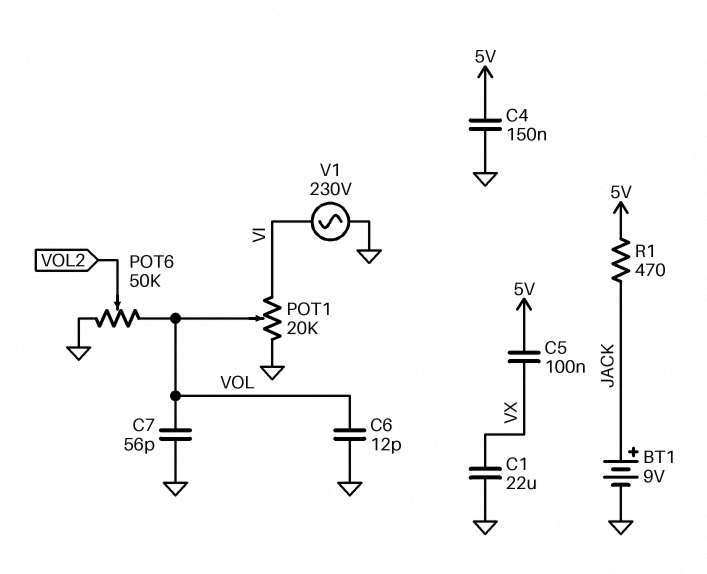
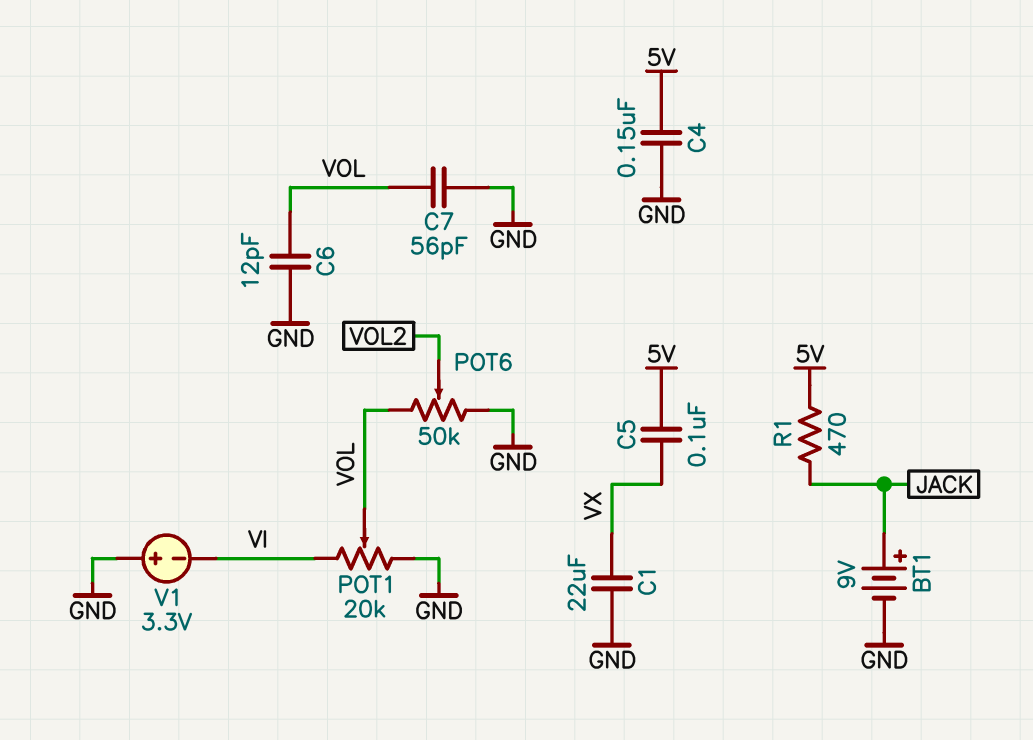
V1: AC 230V (GND, VI) -> 3.3V (plus GND, minus VI)

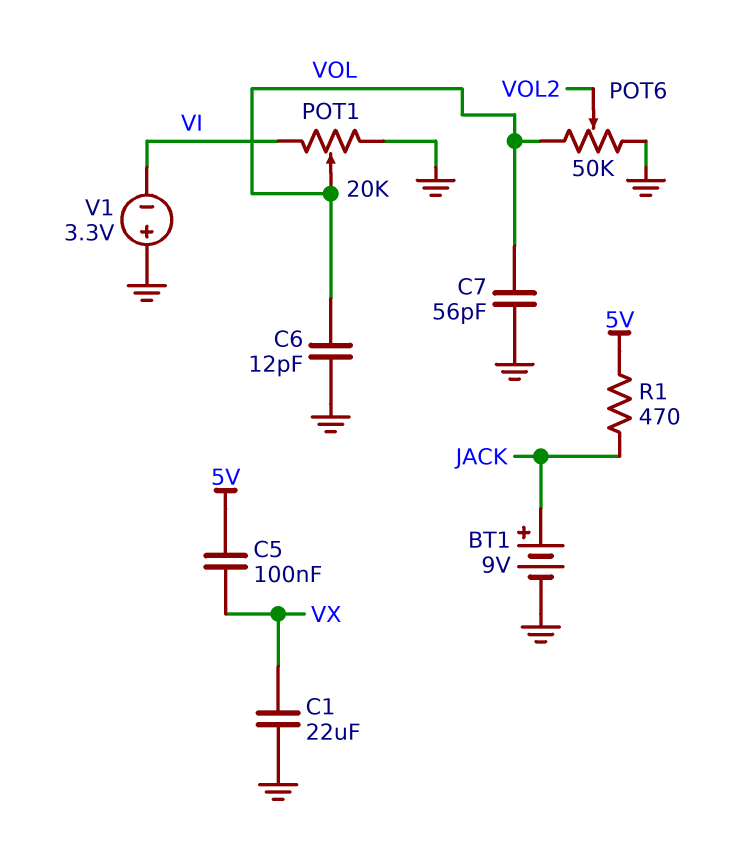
C4: 150nF (5V, GND) -> none

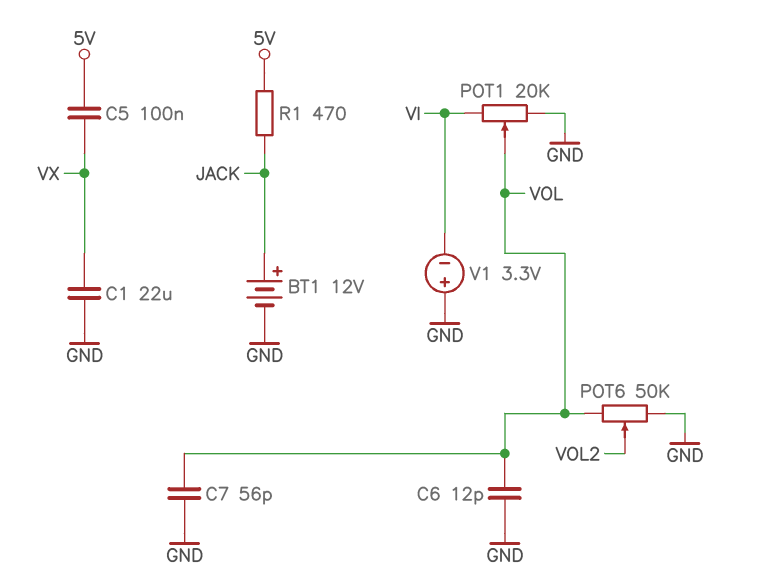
BT1: 9V (plus JACK, minus GND) -> 12V (plus JACK, minus GND)

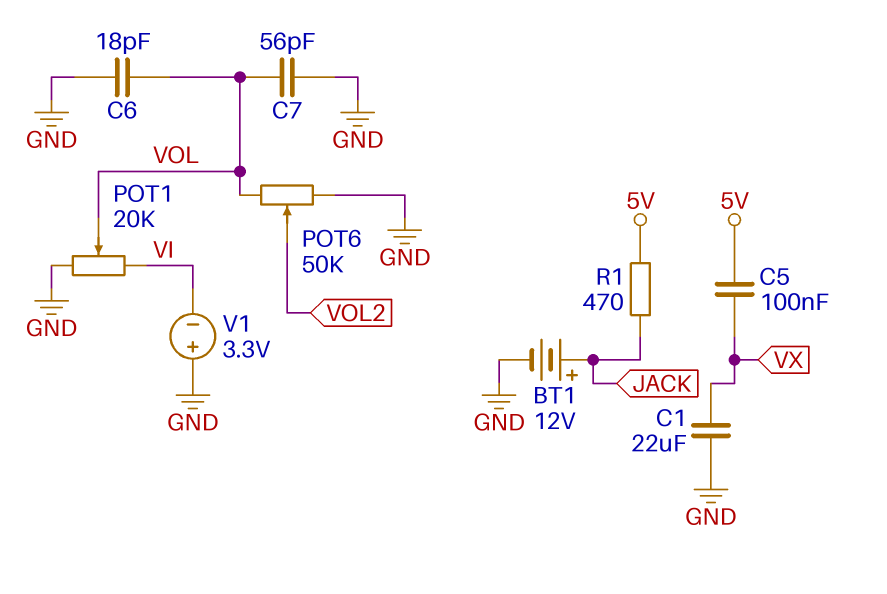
C6: 12pF (GND, VOL) -> 18pF (GND, VOL)

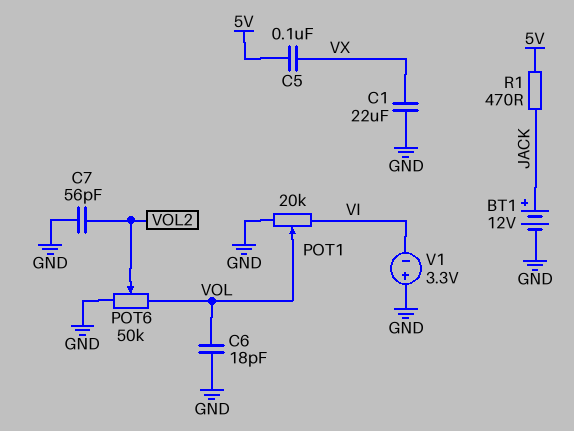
C7: 56pF (GND, VOL) -> 56pF (GND, VOL2)

